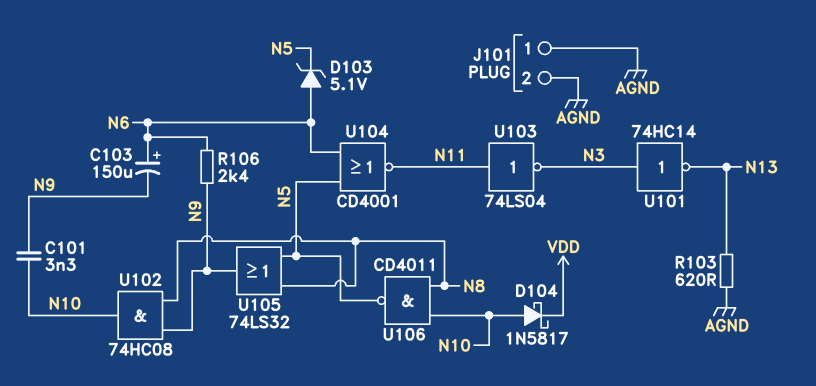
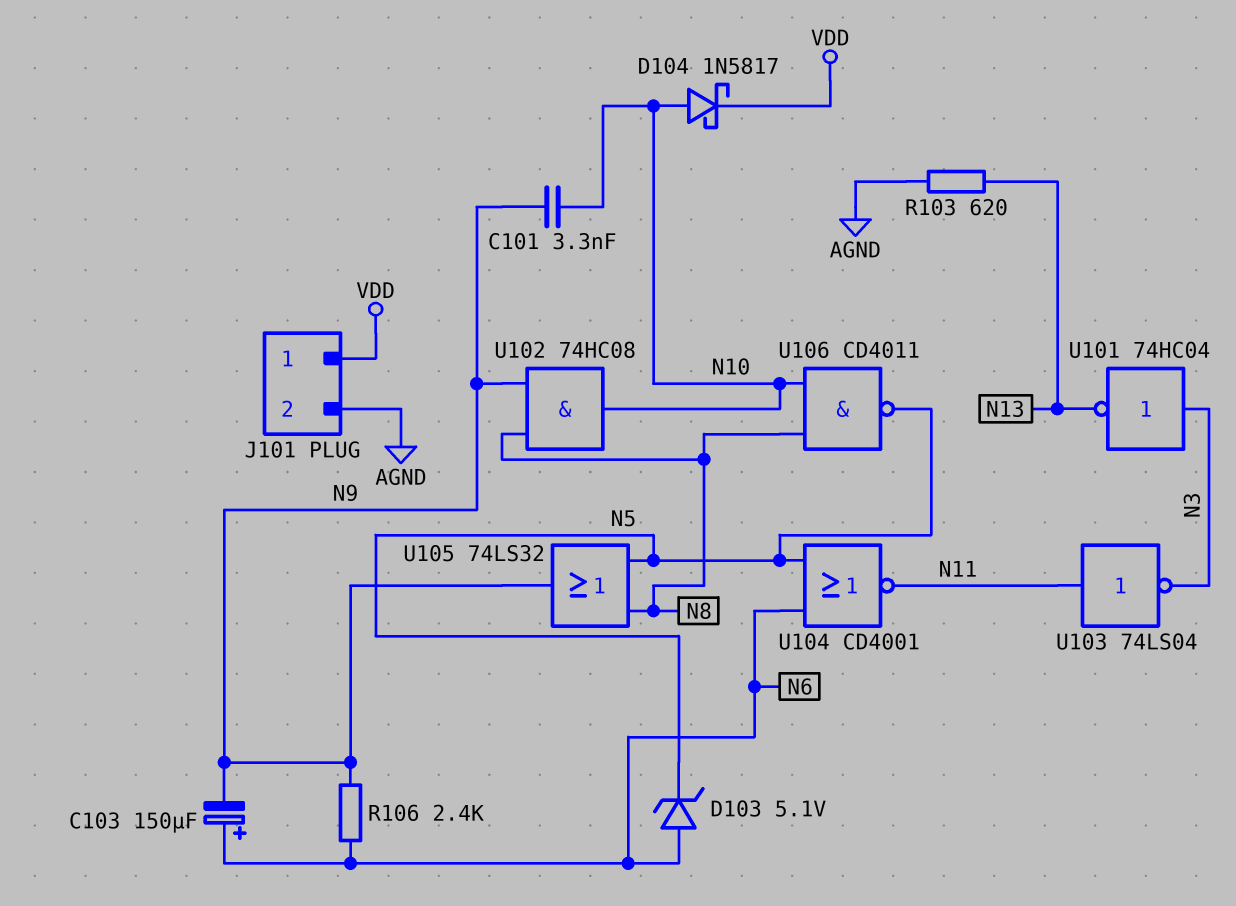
J101 pin 1: AGND -> VDD
U101: NOT 74HC14 (in N3, out N13) -> NOT 74HC04 (in N3, out N13)

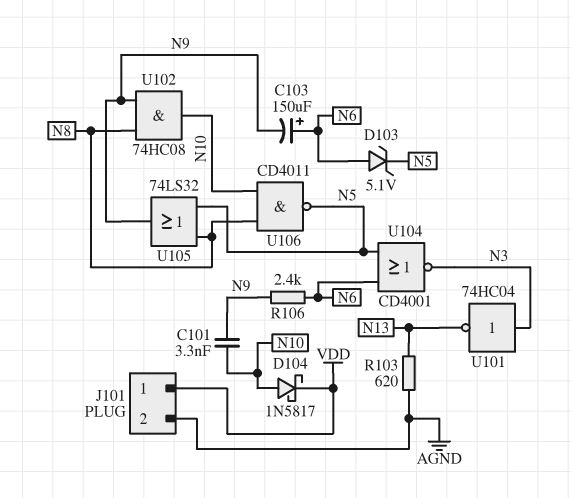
U103: NOT 74LS04 (in N11, out N3) -> none
U104: NOR CD4001 (in N5, in N6, out N11) -> NOR CD4001 (in N5, in N6, out N3)

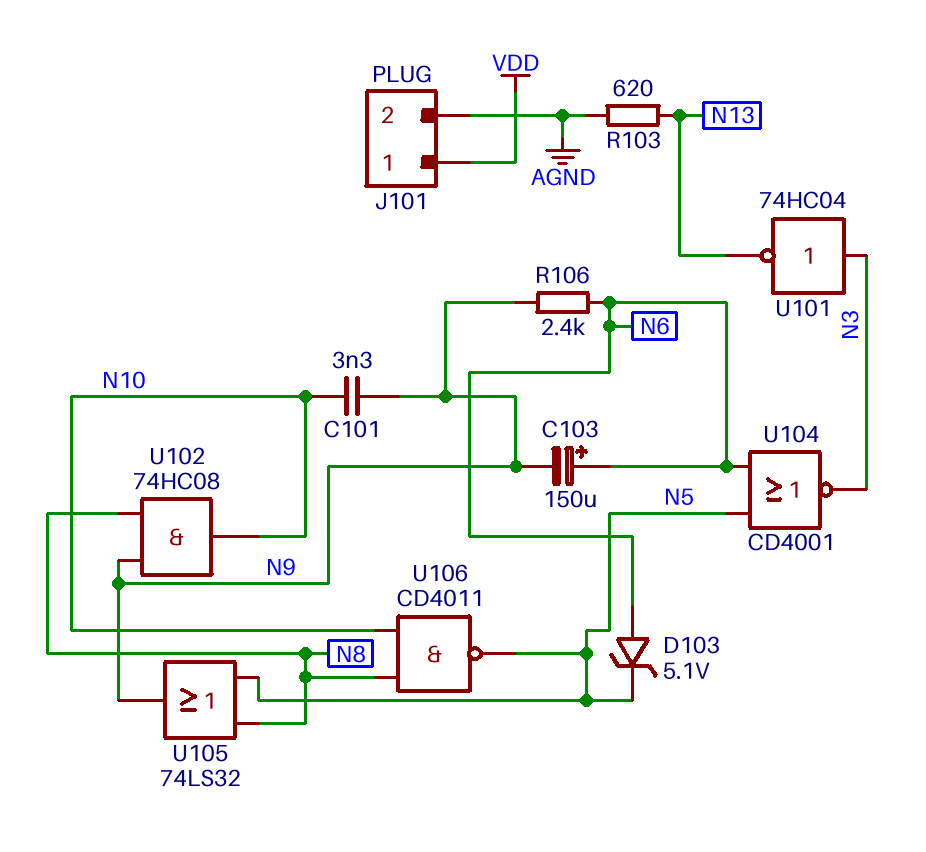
D104: schottky 1N5817 (A N10, K VDD) -> none

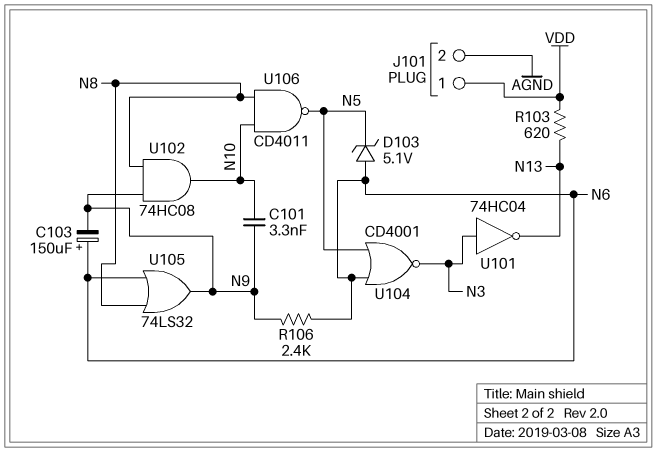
R103: 620 (AGND, N13) -> 620 (N13, VDD)
U105: OR 74LS32 (in N5, in N8, out N9) -> OR 74LS32 (in N6, in N8, out N9)

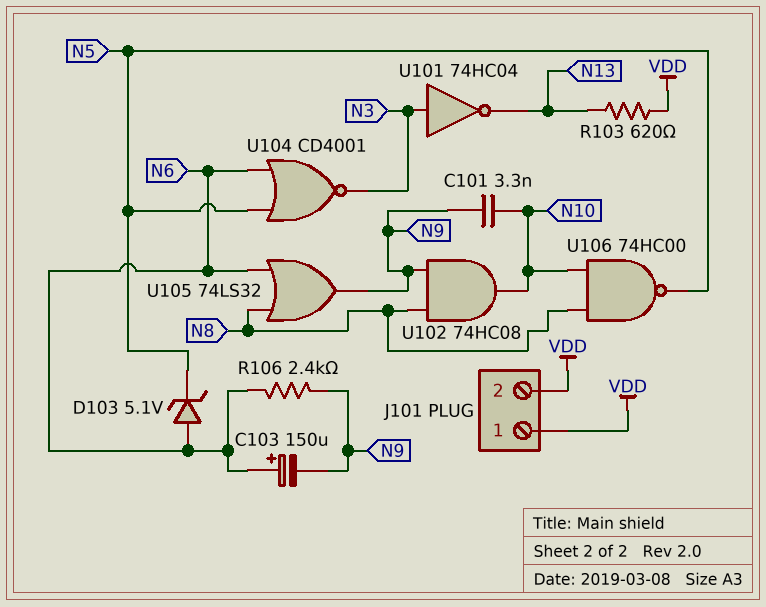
J101 pin 2: AGND -> VDD
U106: NAND CD4011 (in N8, in N10, out N5) -> NAND 74HC00 (in N8, in N10, out N5)

